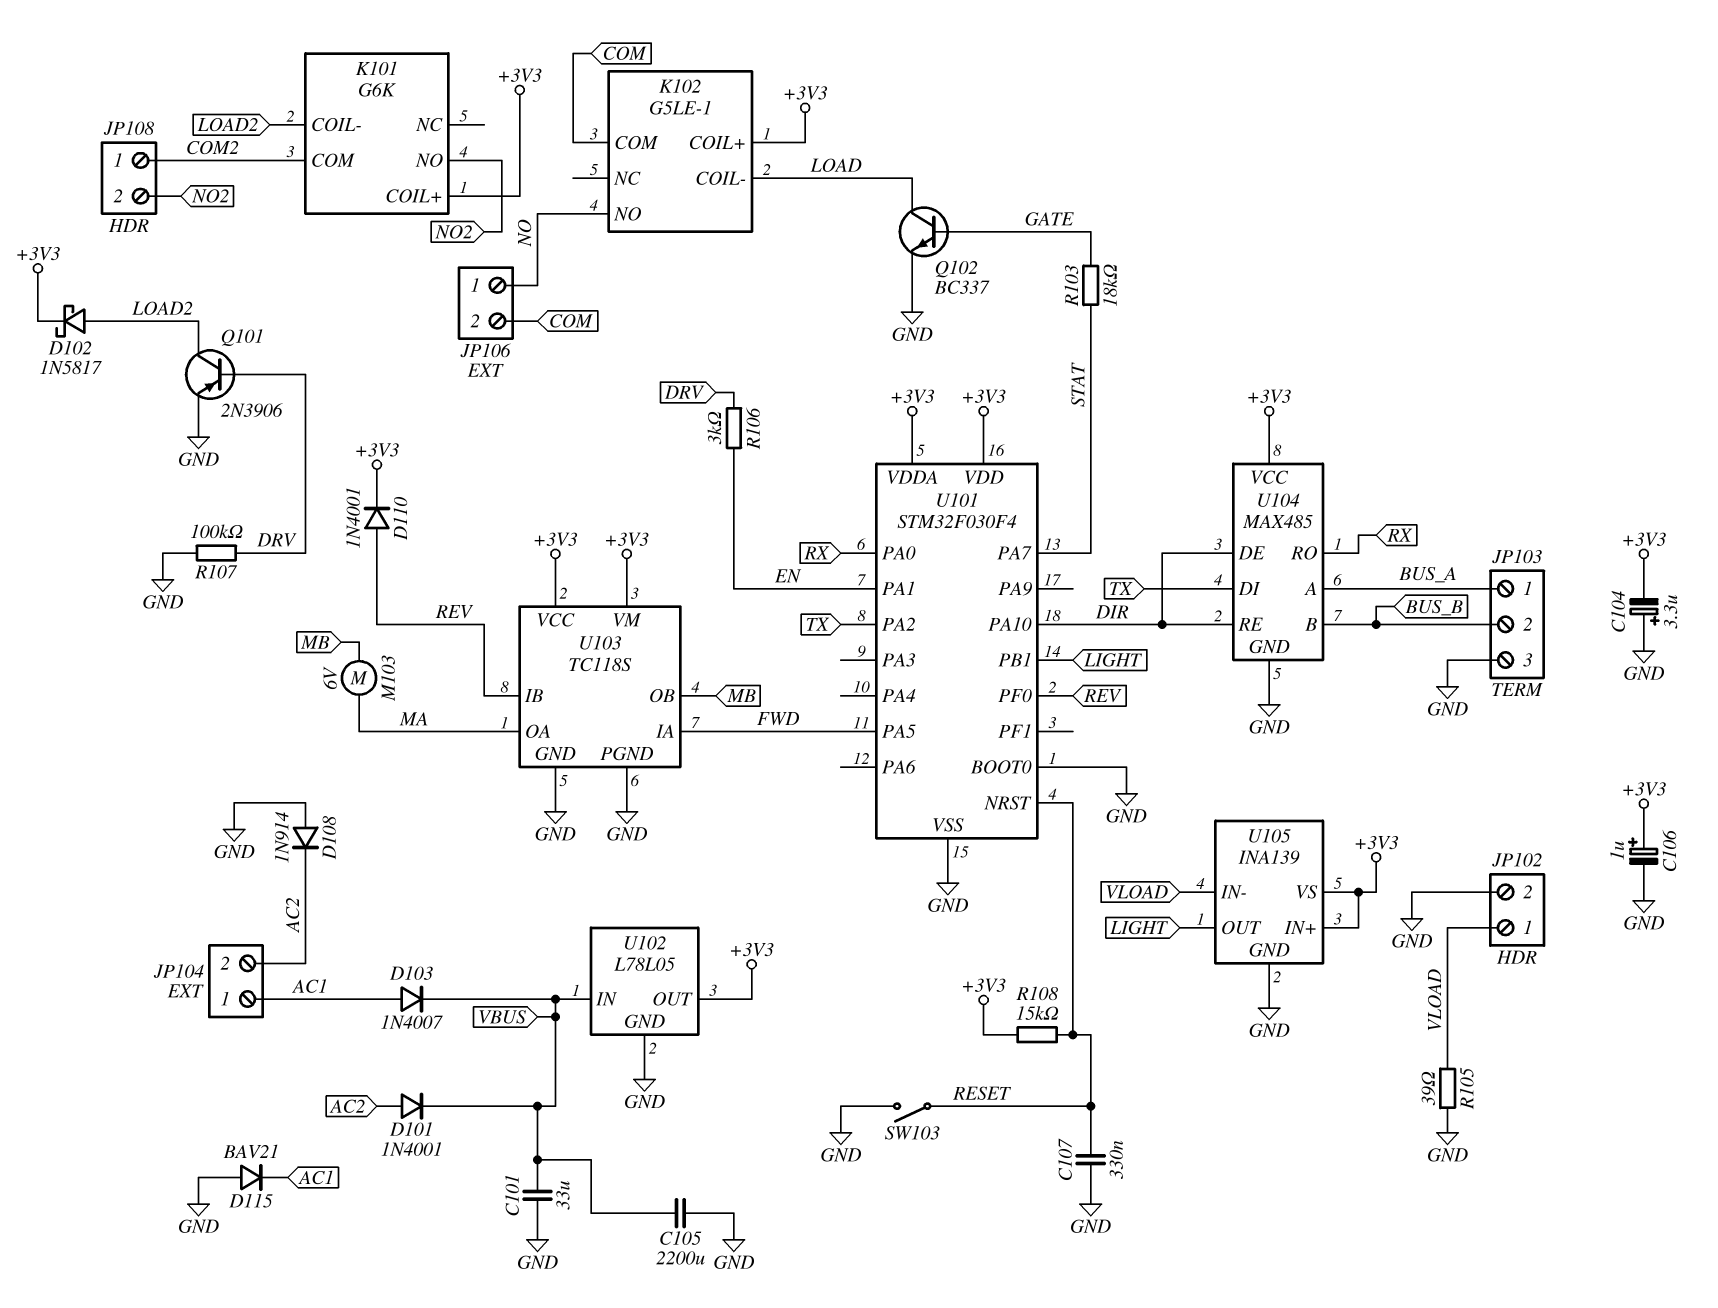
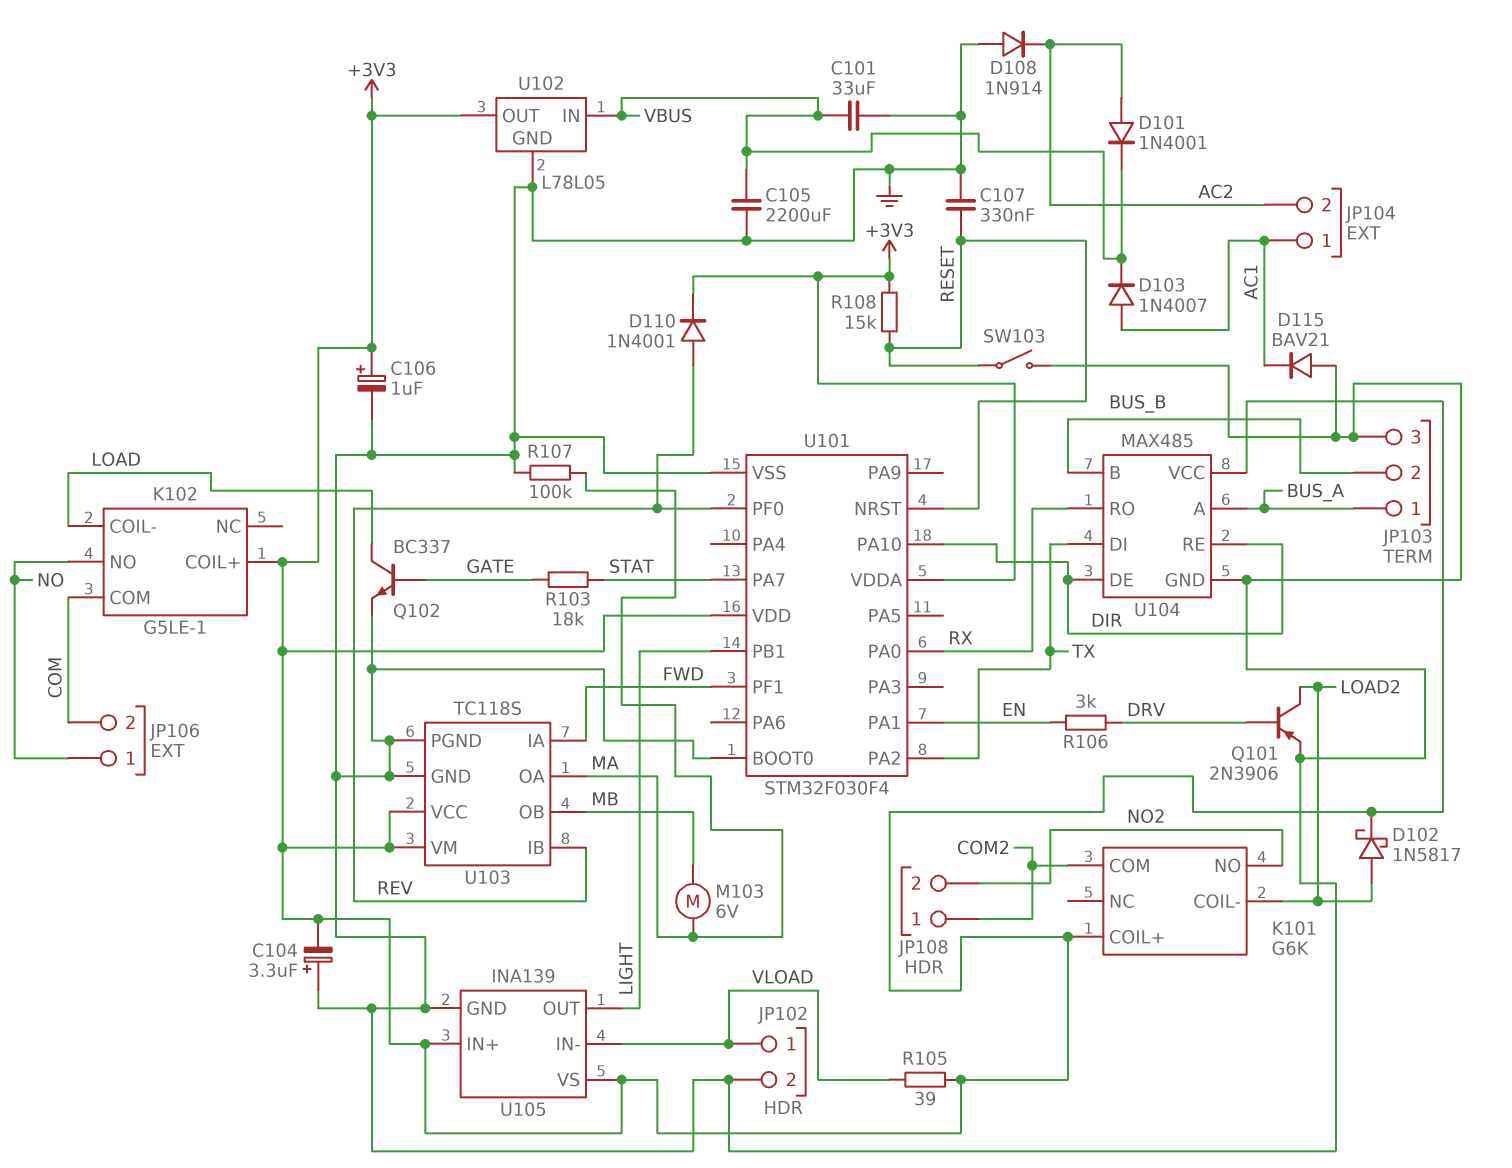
R105: 39 (GND, VLOAD) -> 39 (+3V3, VLOAD)
R107: 100k (DRV, GND) -> 100k (GND, MA)
U101 pin PA5: FWD -> none
U101 pin PF1: none -> FWD

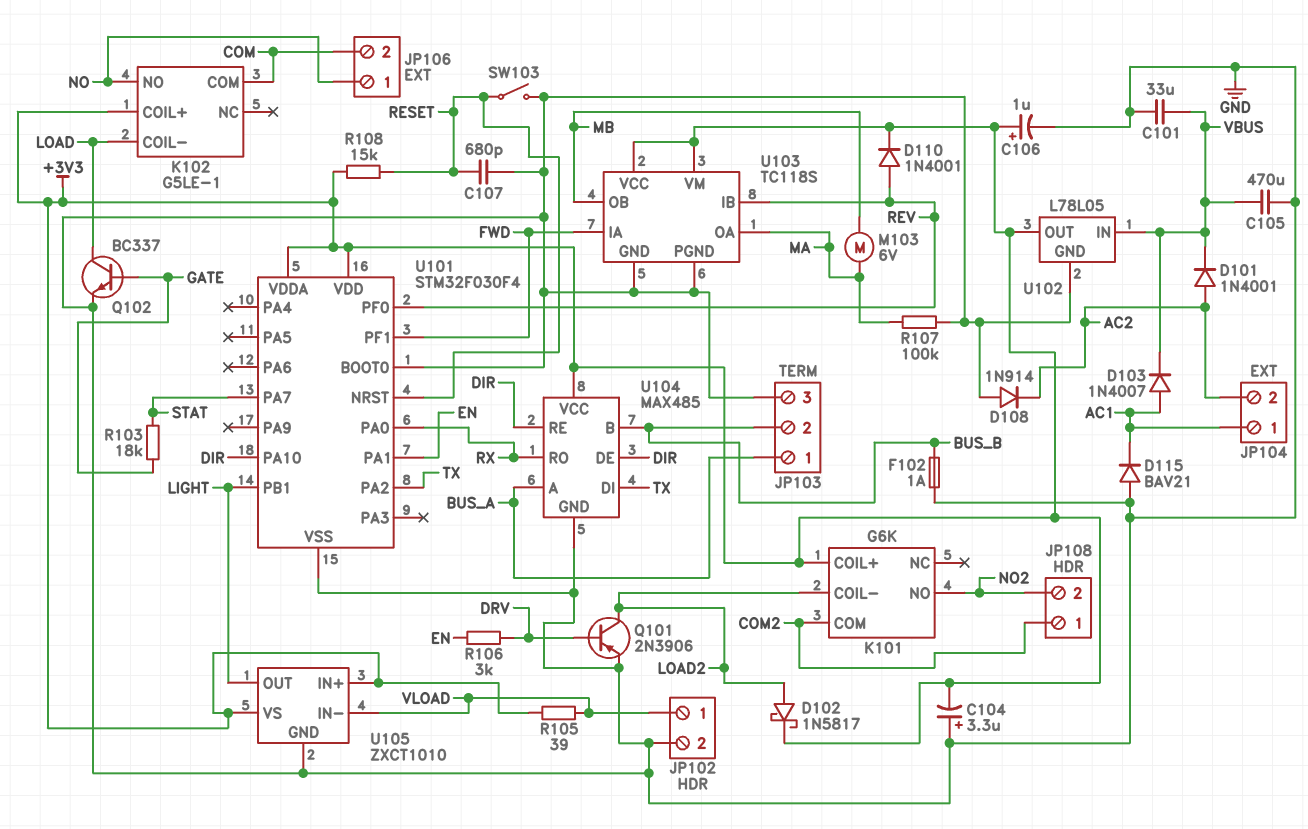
C105: 2200uF (GND, VBUS) -> 470uF (GND, VBUS)
C107: 330nF (GND, RESET) -> 680pF (GND, RESET)
F102: none -> 1A (BUS_B, GND)
U105: INA139 -> ZXCT1010

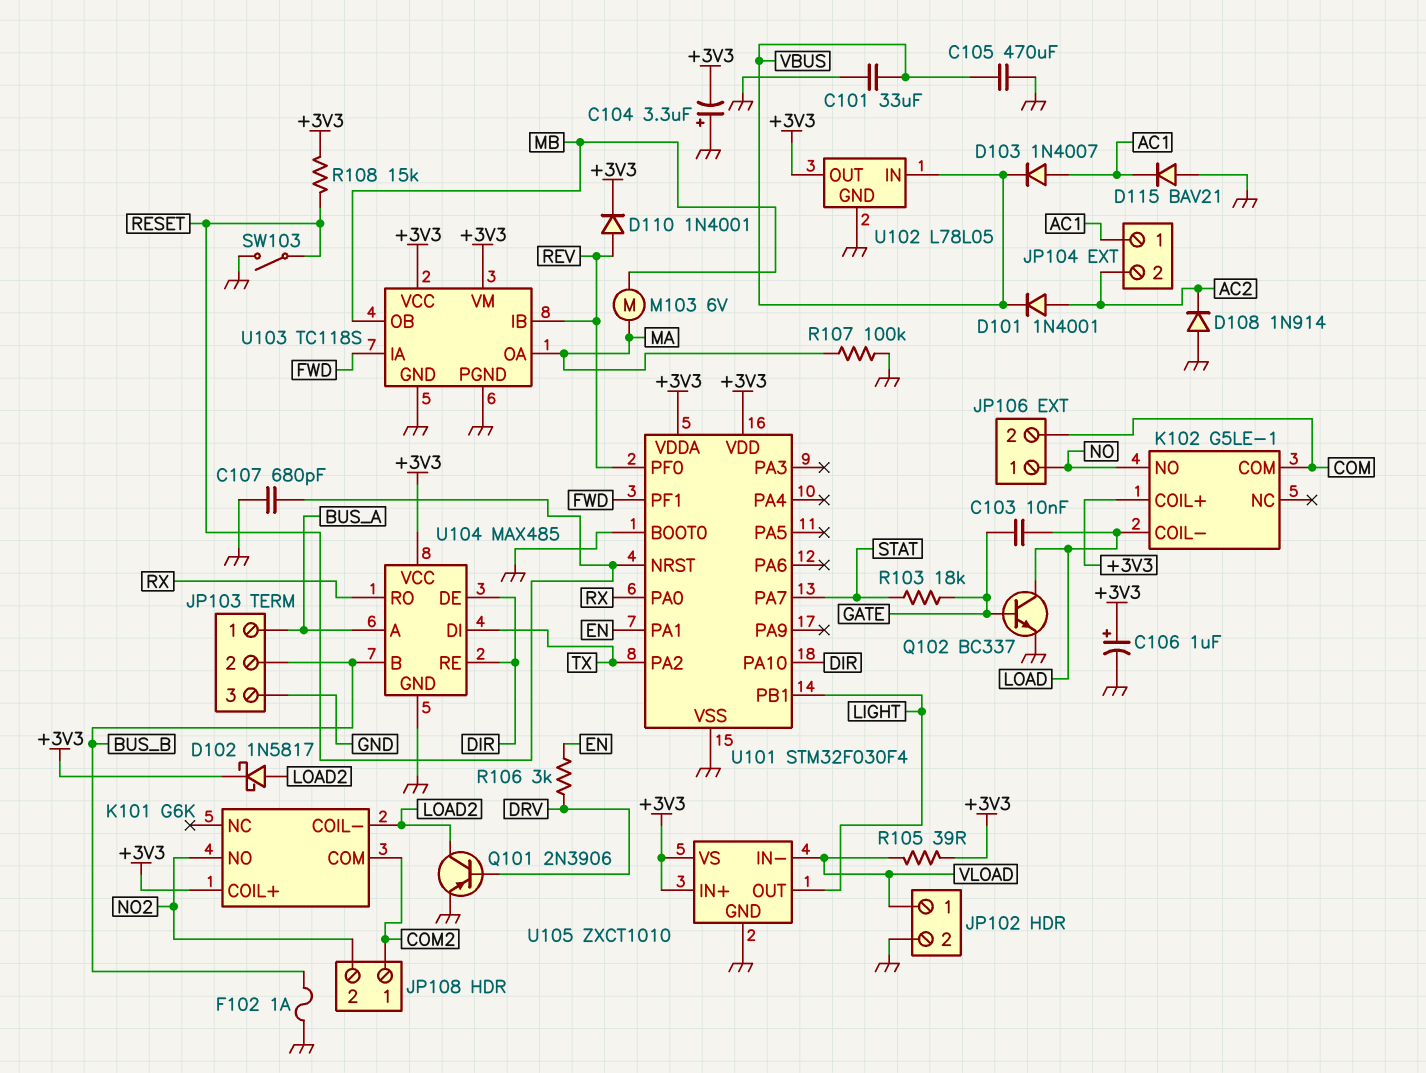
C103: none -> 10nF (GATE, LOAD)

